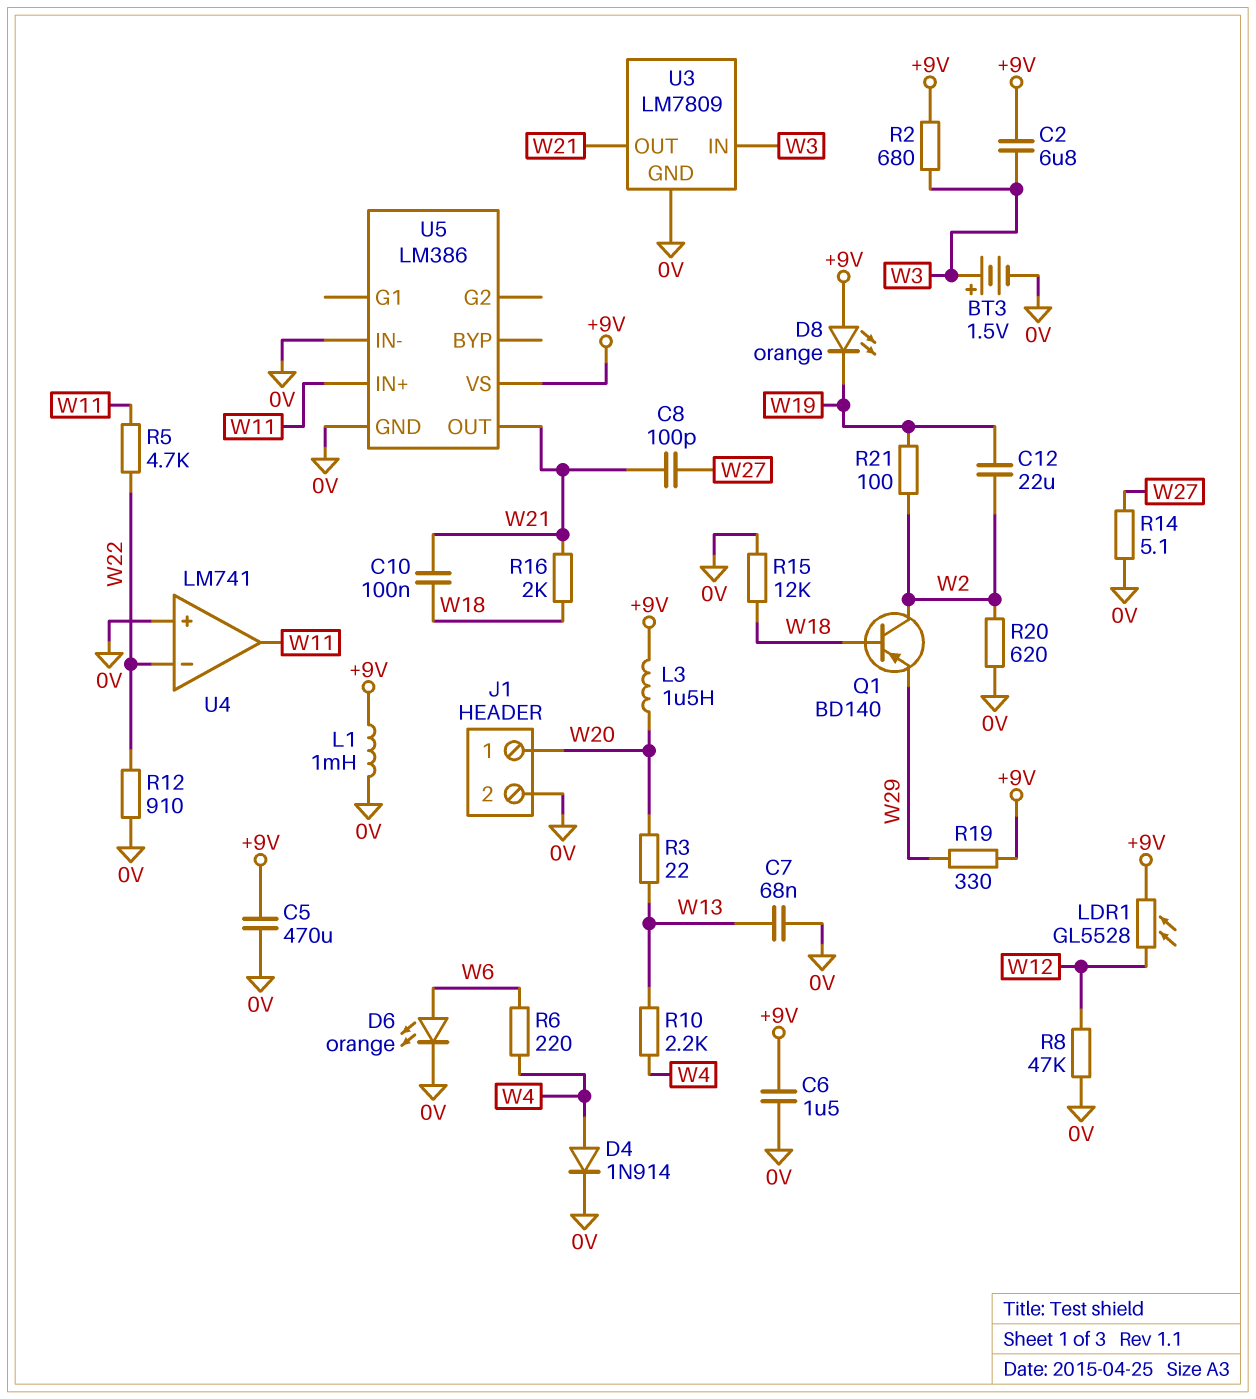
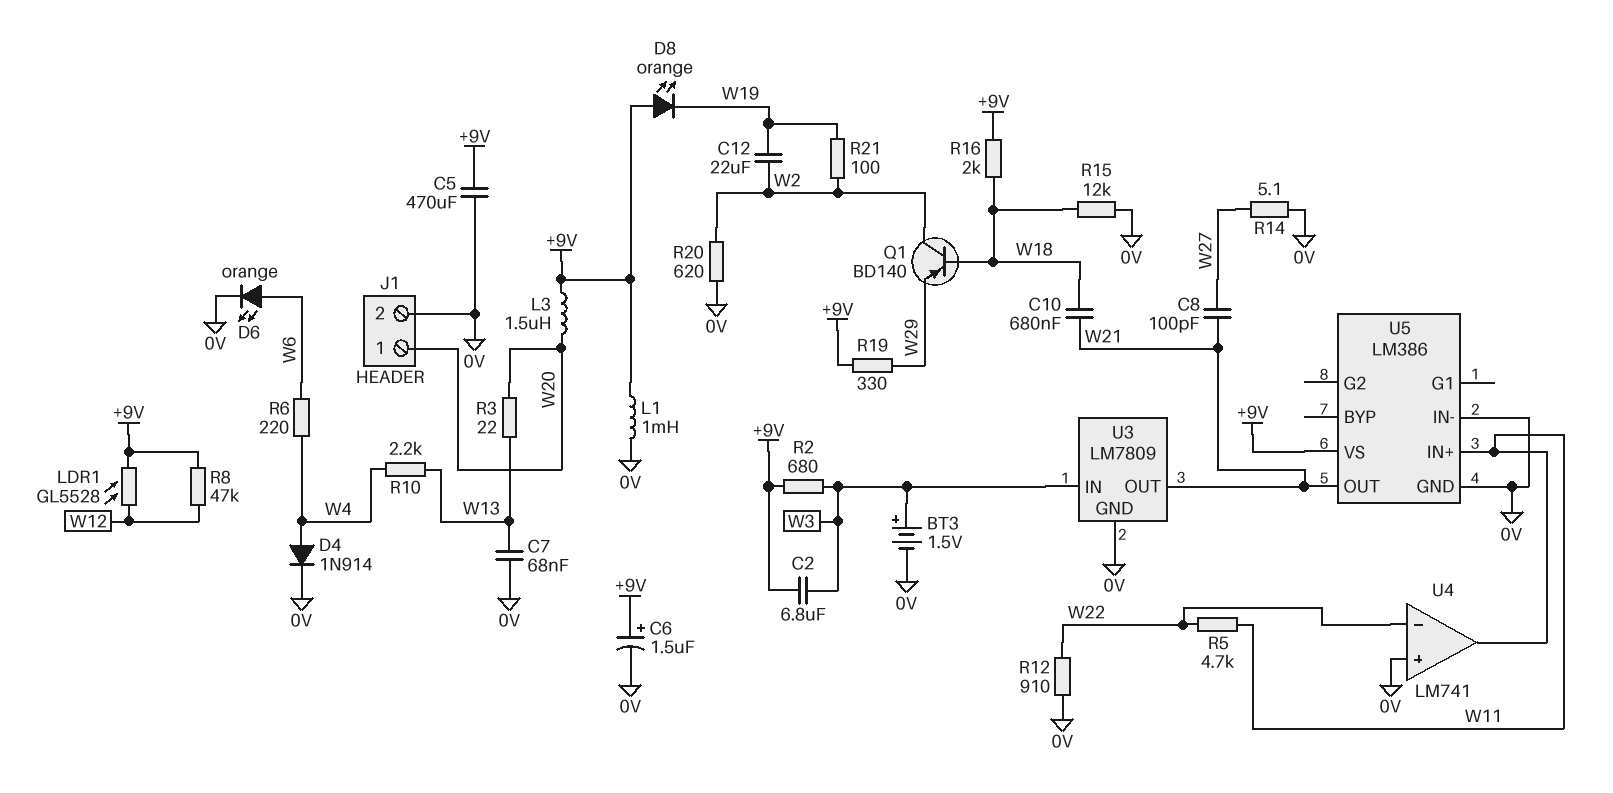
C6: 1.5uF (+9V, 0V) -> 1.5uF (plus +9V, minus 0V)
C10: 100nF (W18, W21) -> 680nF (W18, W21)
R8: 47k (0V, W12) -> 47k (+9V, W12)
R16: 2k (W18, W21) -> 2k (+9V, W18)

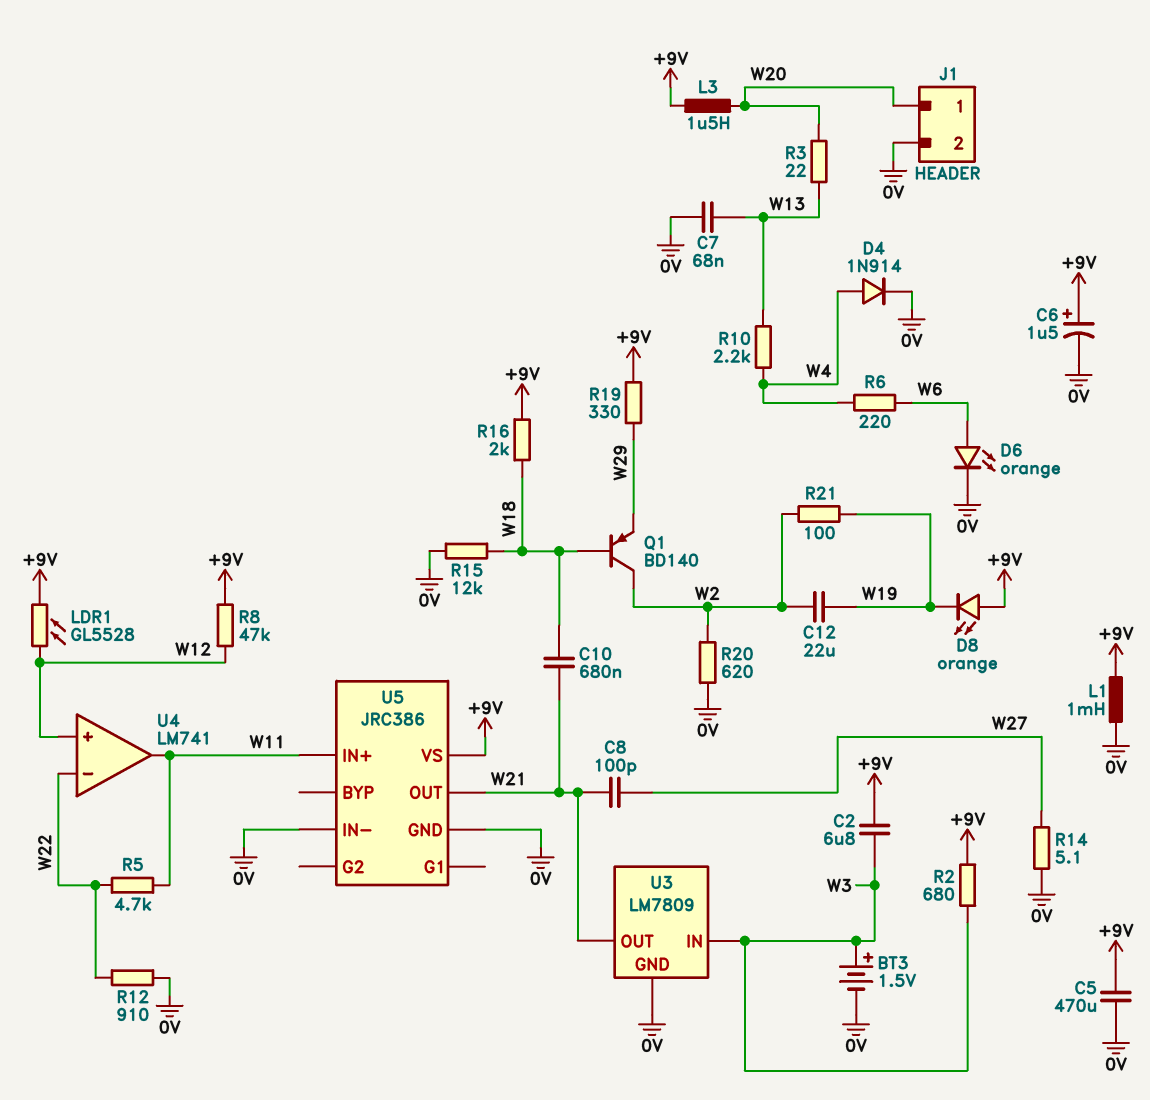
U4 pin in+: 0V -> W12
U5: LM386 -> JRC386

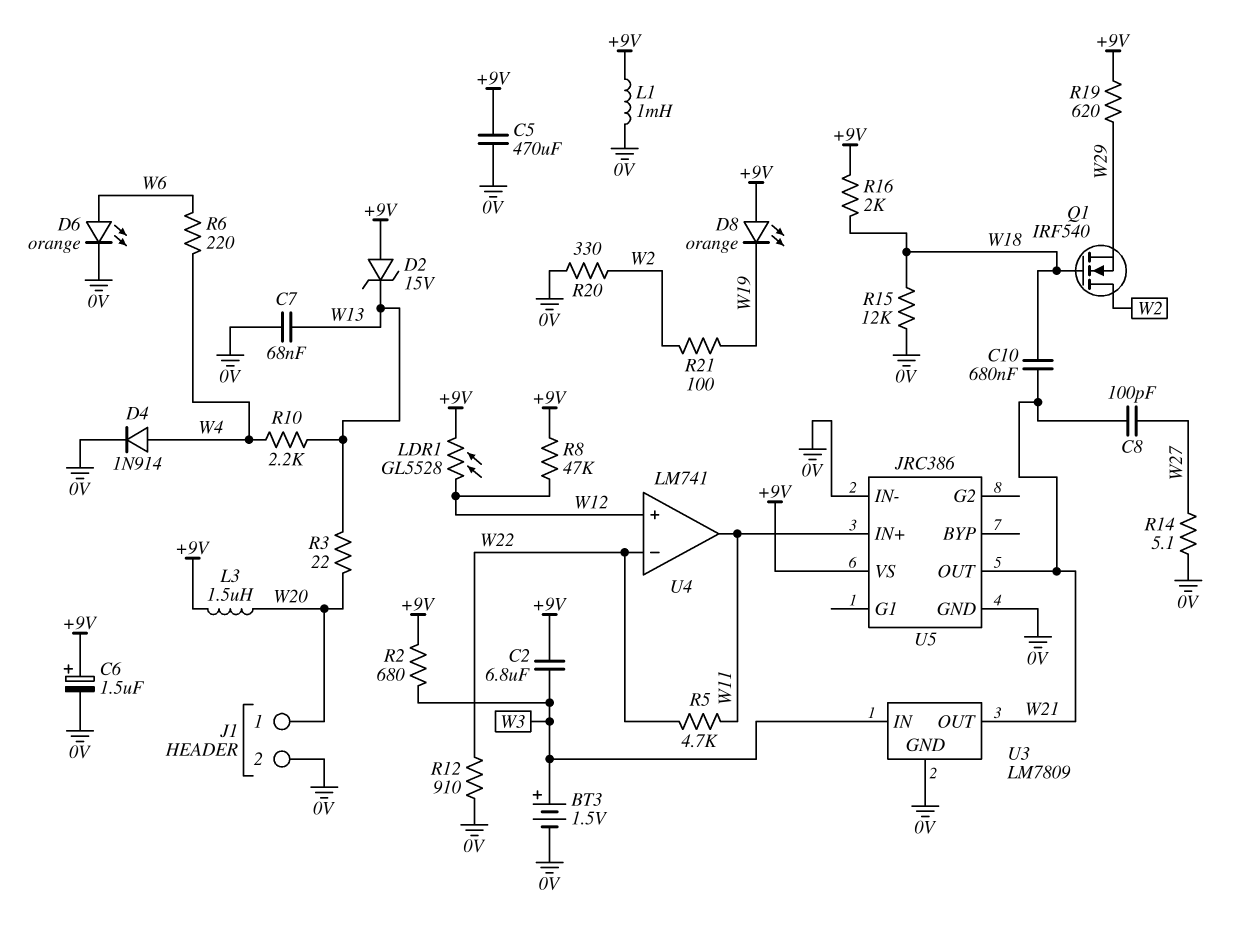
C12: 22uF (W2, W19) -> none
D2: none -> zener 15V (A +9V, K W13)
Q1: PNP BD140 (B W18, C W2, E W29) -> NMOS IRF540 (G W18, D W2, S W29)
R19: 330 (+9V, W29) -> 620 (+9V, W29)
R20: 620 (0V, W2) -> 330 (0V, W2)

